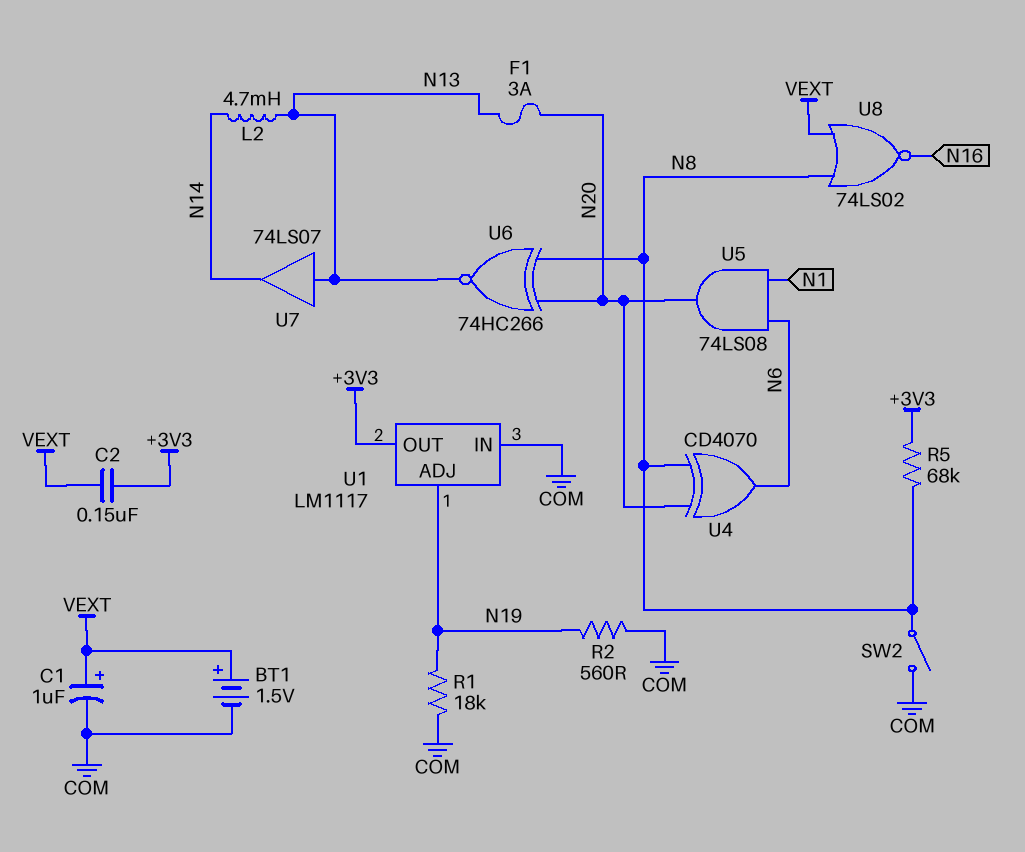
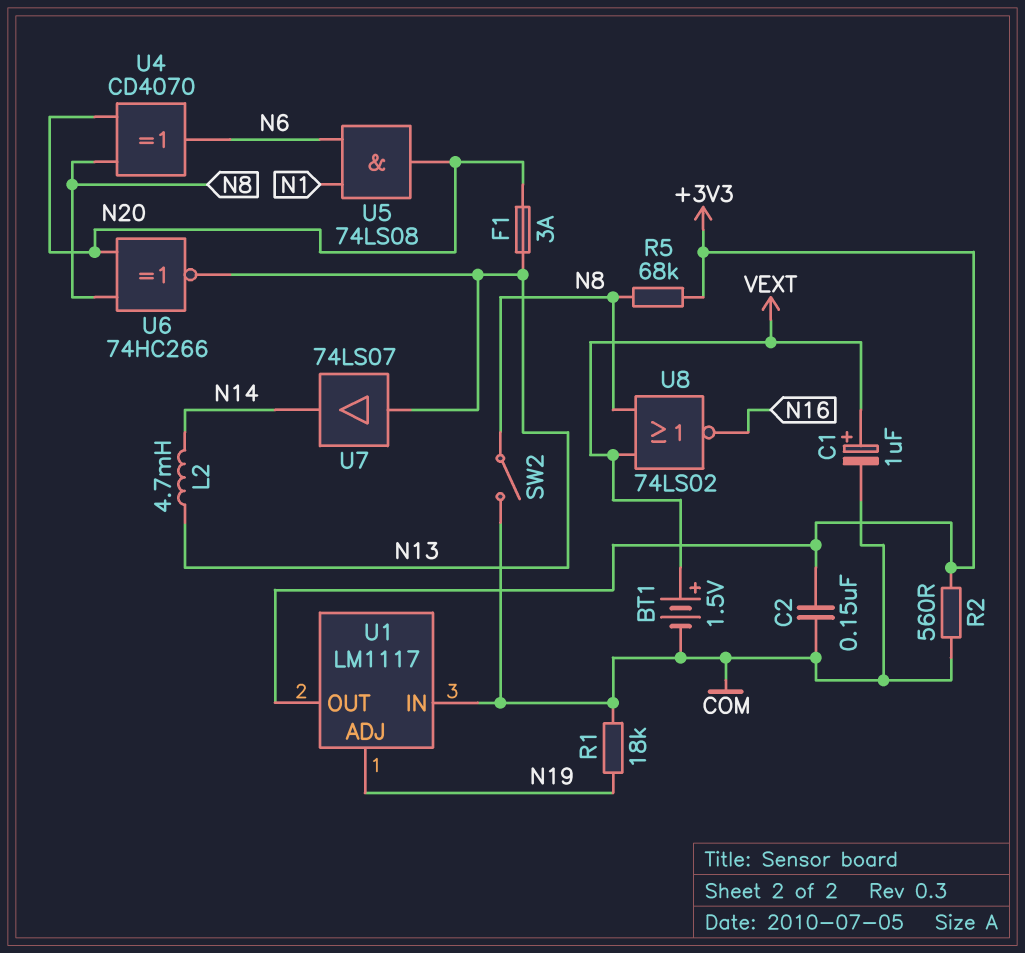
C2: 150nF (+3V3, VEXT) -> 150nF (+3V3, COM)
R2: 560 (COM, N19) -> 560 (+3V3, COM)

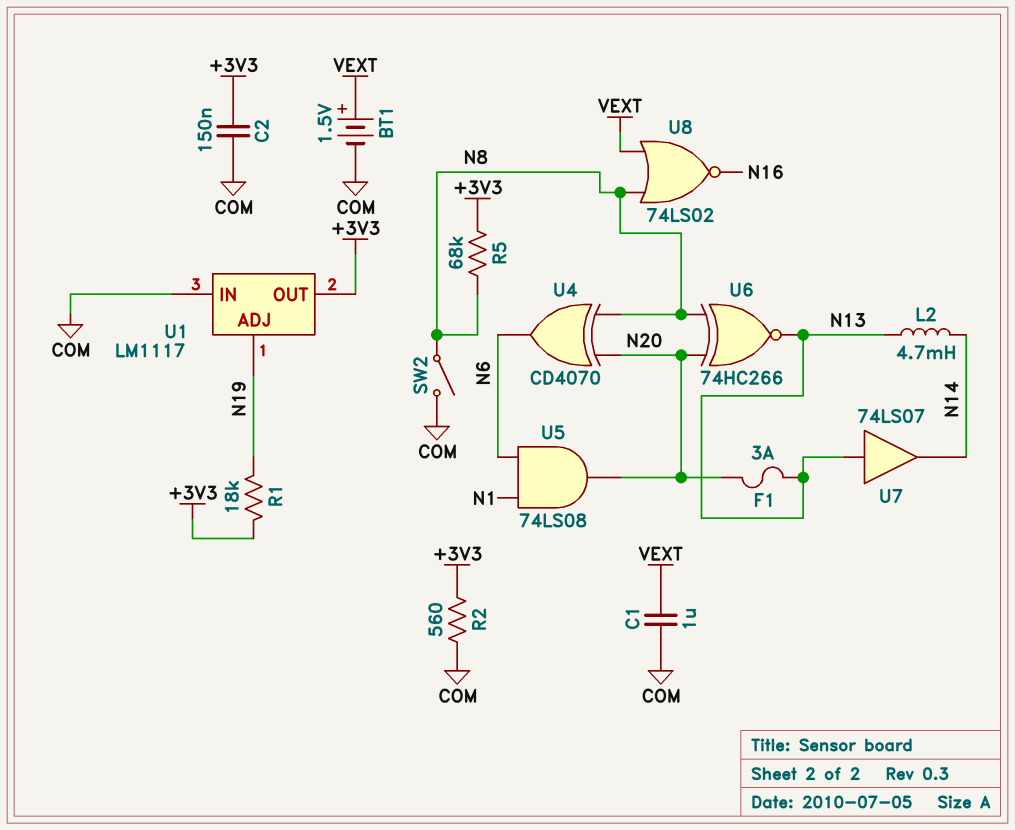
C1: 1uF (plus VEXT, minus COM) -> 1uF (COM, VEXT)
R1: 18k (COM, N19) -> 18k (+3V3, N19)

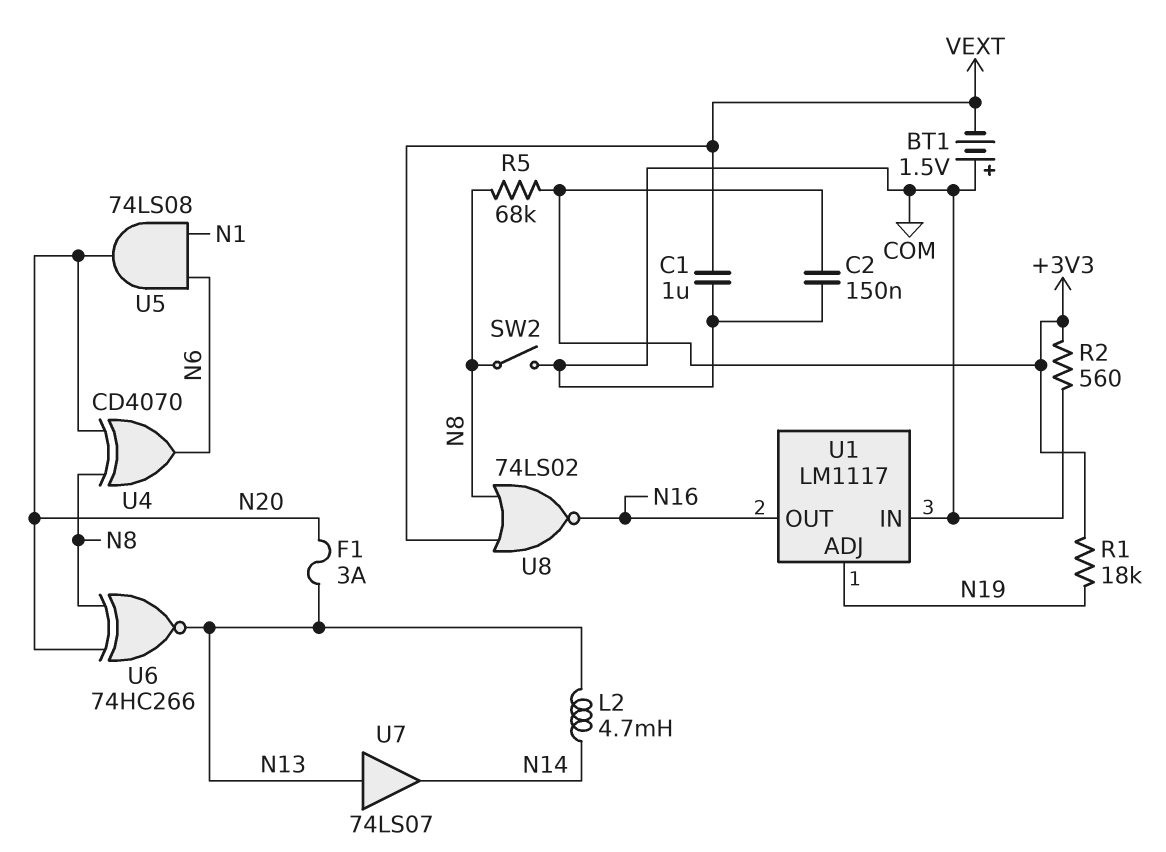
BT1: 1.5V (plus VEXT, minus COM) -> 1.5V (plus COM, minus VEXT)
U1 pin OUT: +3V3 -> N16

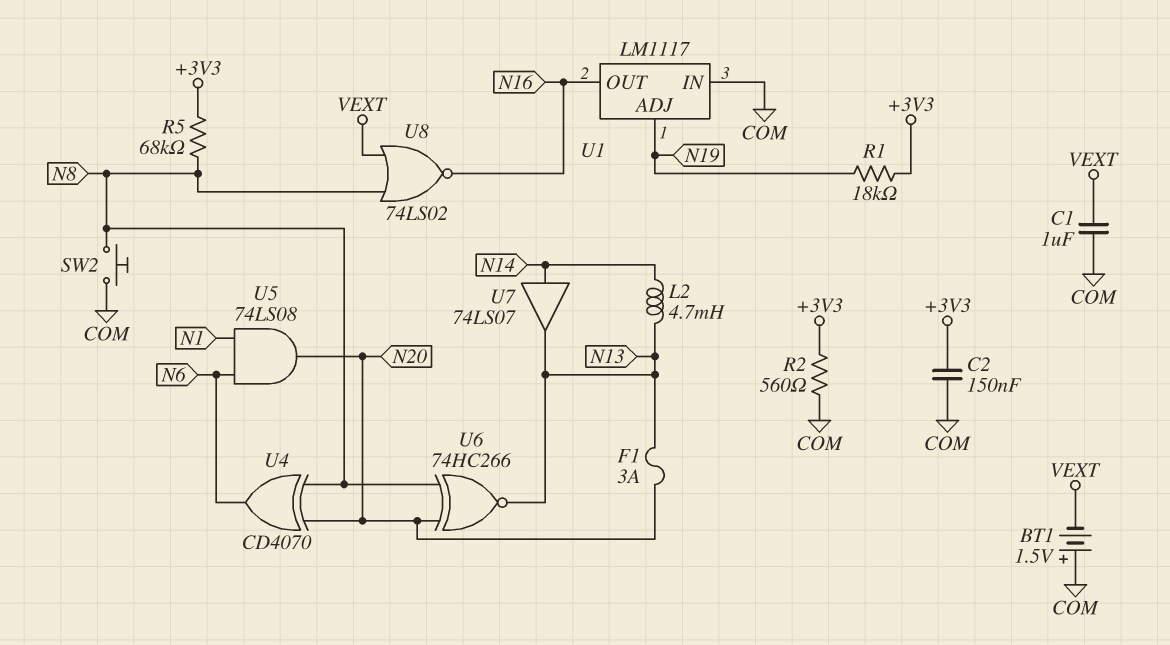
SW2: switch (COM, N8) -> button (COM, N8)
U7: buffer 74LS07 (in N13, out N14) -> buffer 74LS07 (in N14, out N13)

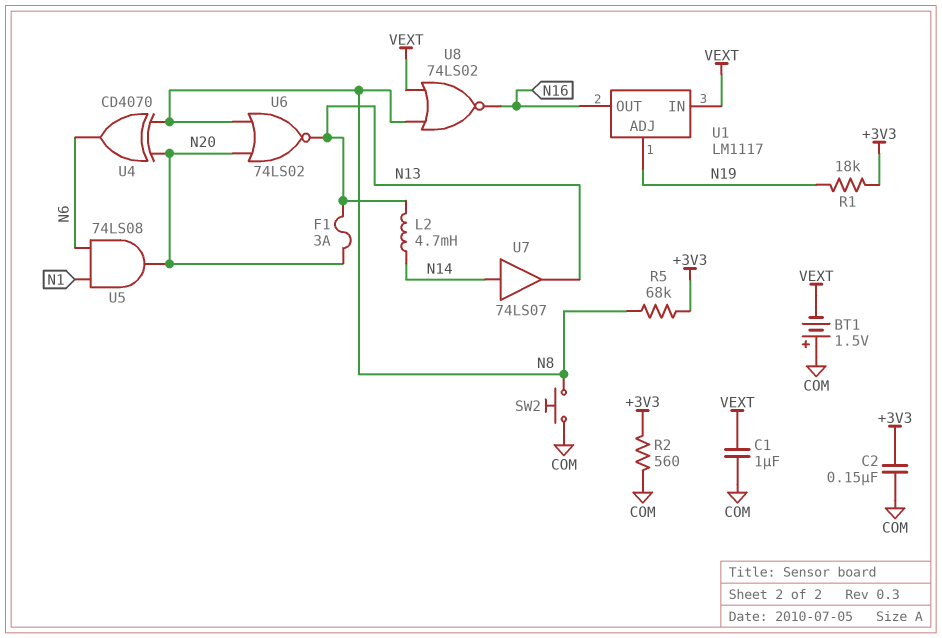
U1 pin IN: COM -> VEXT
U6: XNOR 74HC266 (in N8, in N20, out N13) -> NOR 74LS02 (in N8, in N20, out N13)

